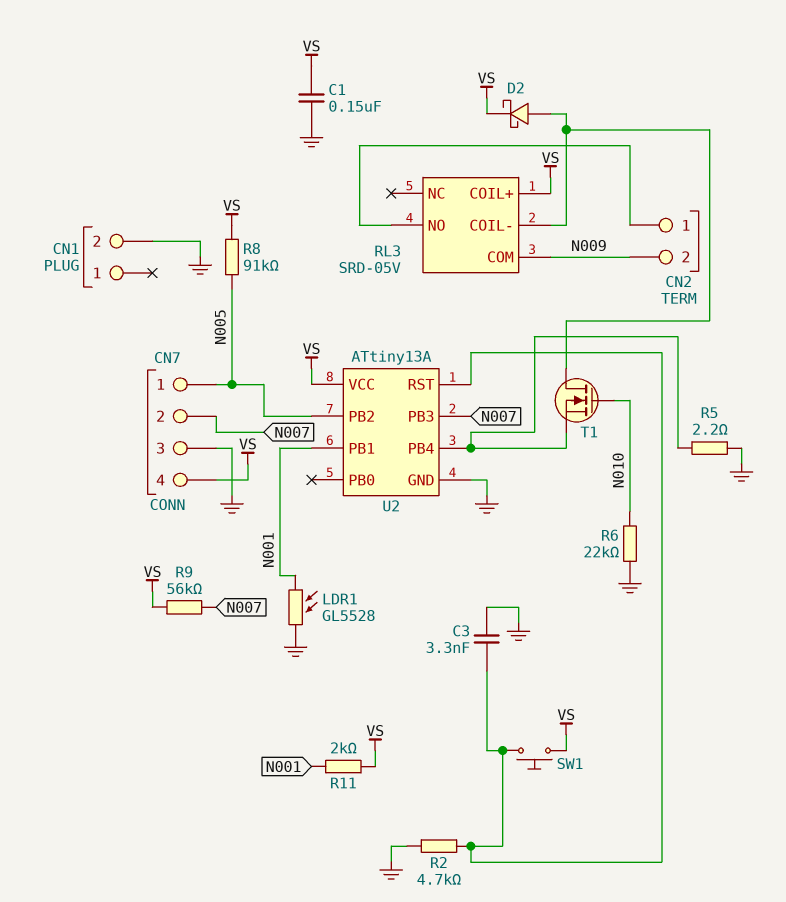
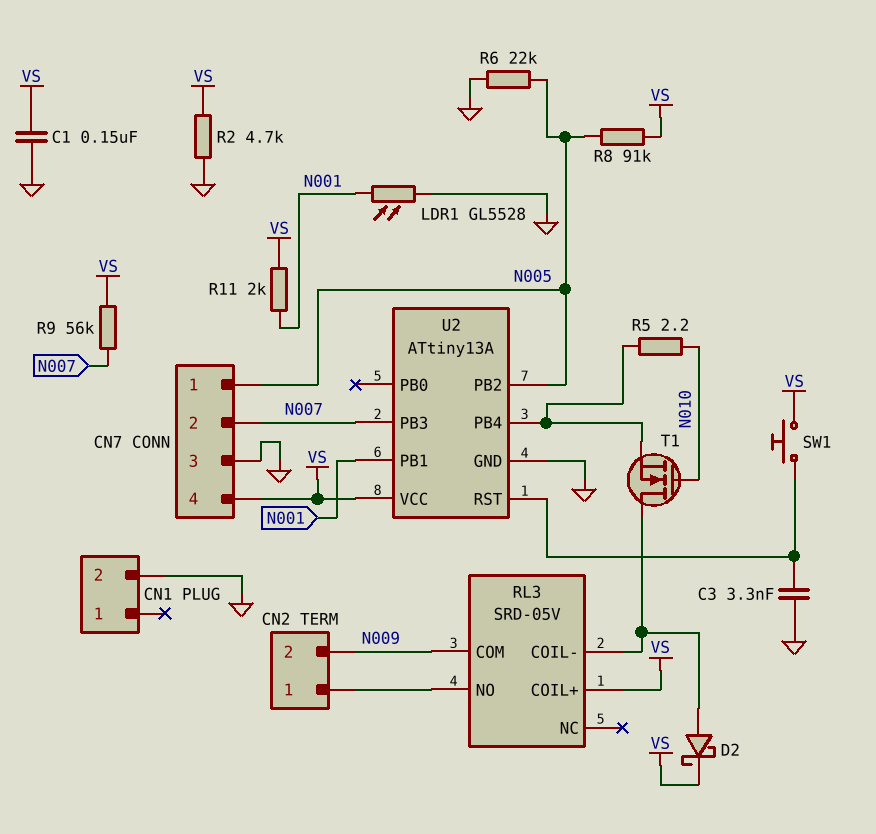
R2: 4.7k (GND, U2/RST) -> 4.7k (GND, VS)
R5: 2.2 (GND, U2/PB4) -> 2.2 (N010, U2/PB4)
R6: 22k (GND, N010) -> 22k (GND, N005)

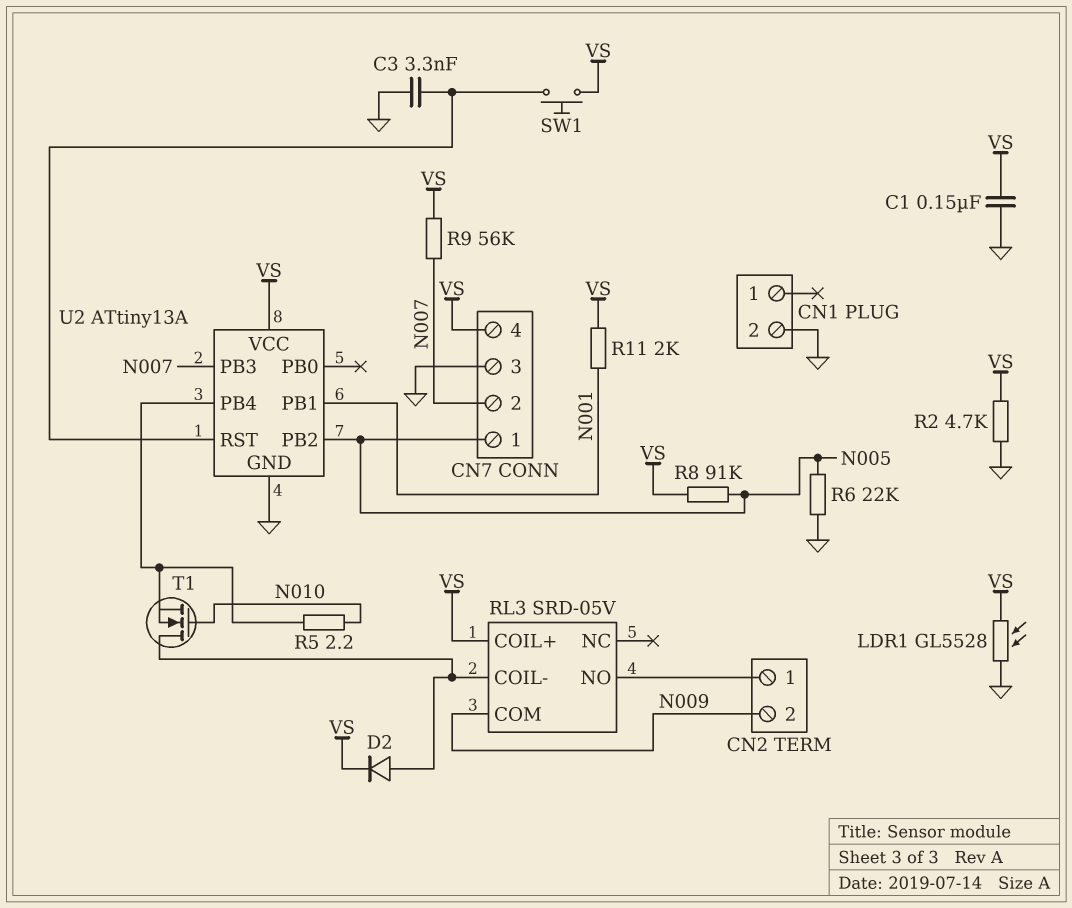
D2: schottky (A RL3/COIL-, K VS) -> diode (A RL3/COIL-, K VS)
LDR1: GL5528 (GND, N001) -> GL5528 (GND, VS)

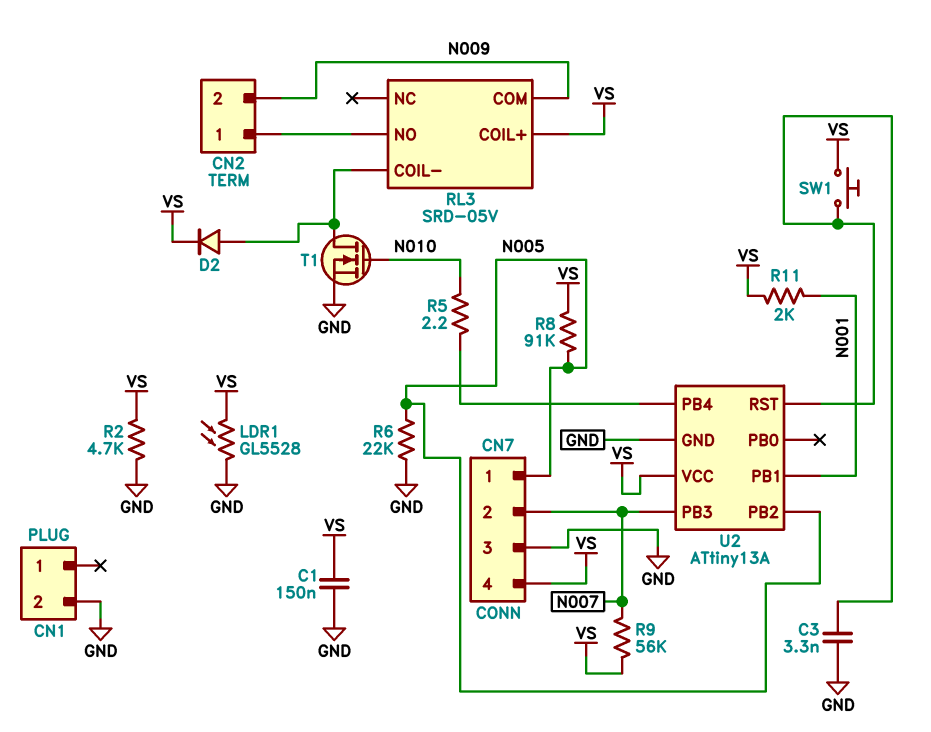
T1: NMOS (G N010, D RL3/COIL-, S U2/PB4) -> NMOS (G N010, D RL3/COIL-, S GND)

